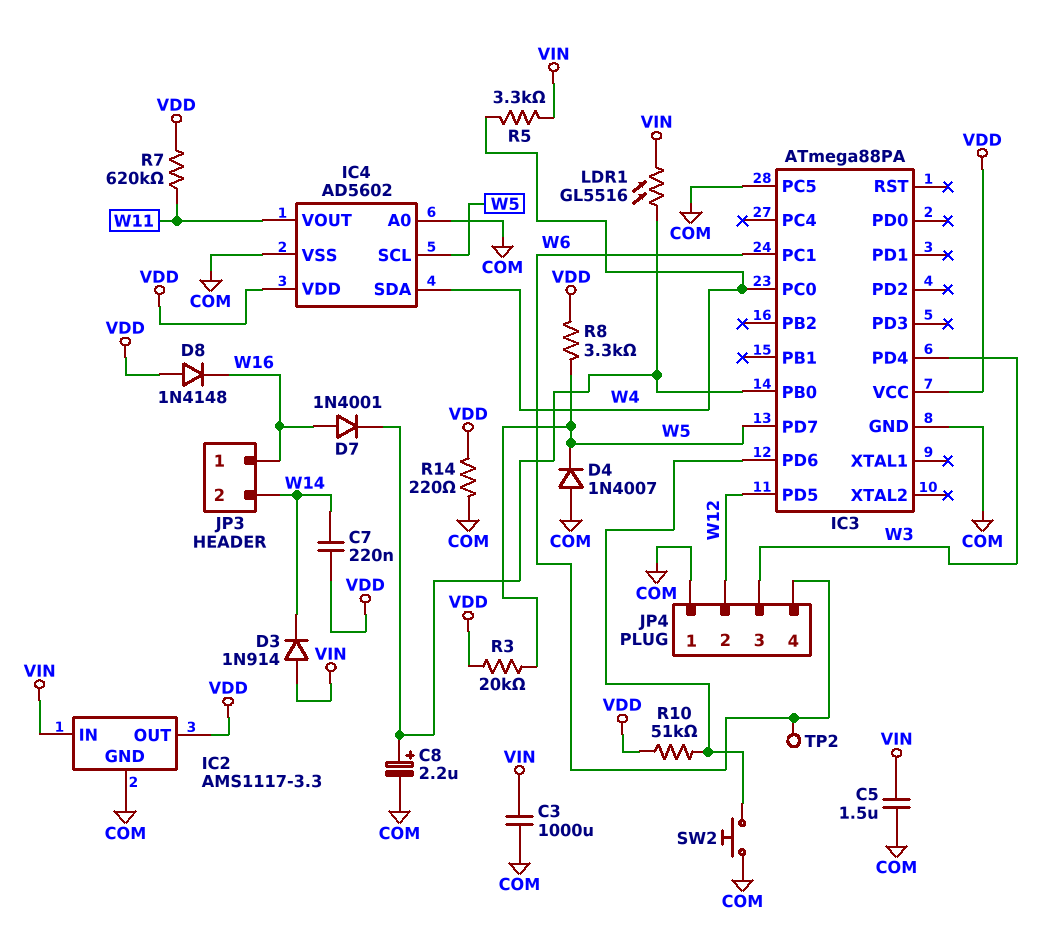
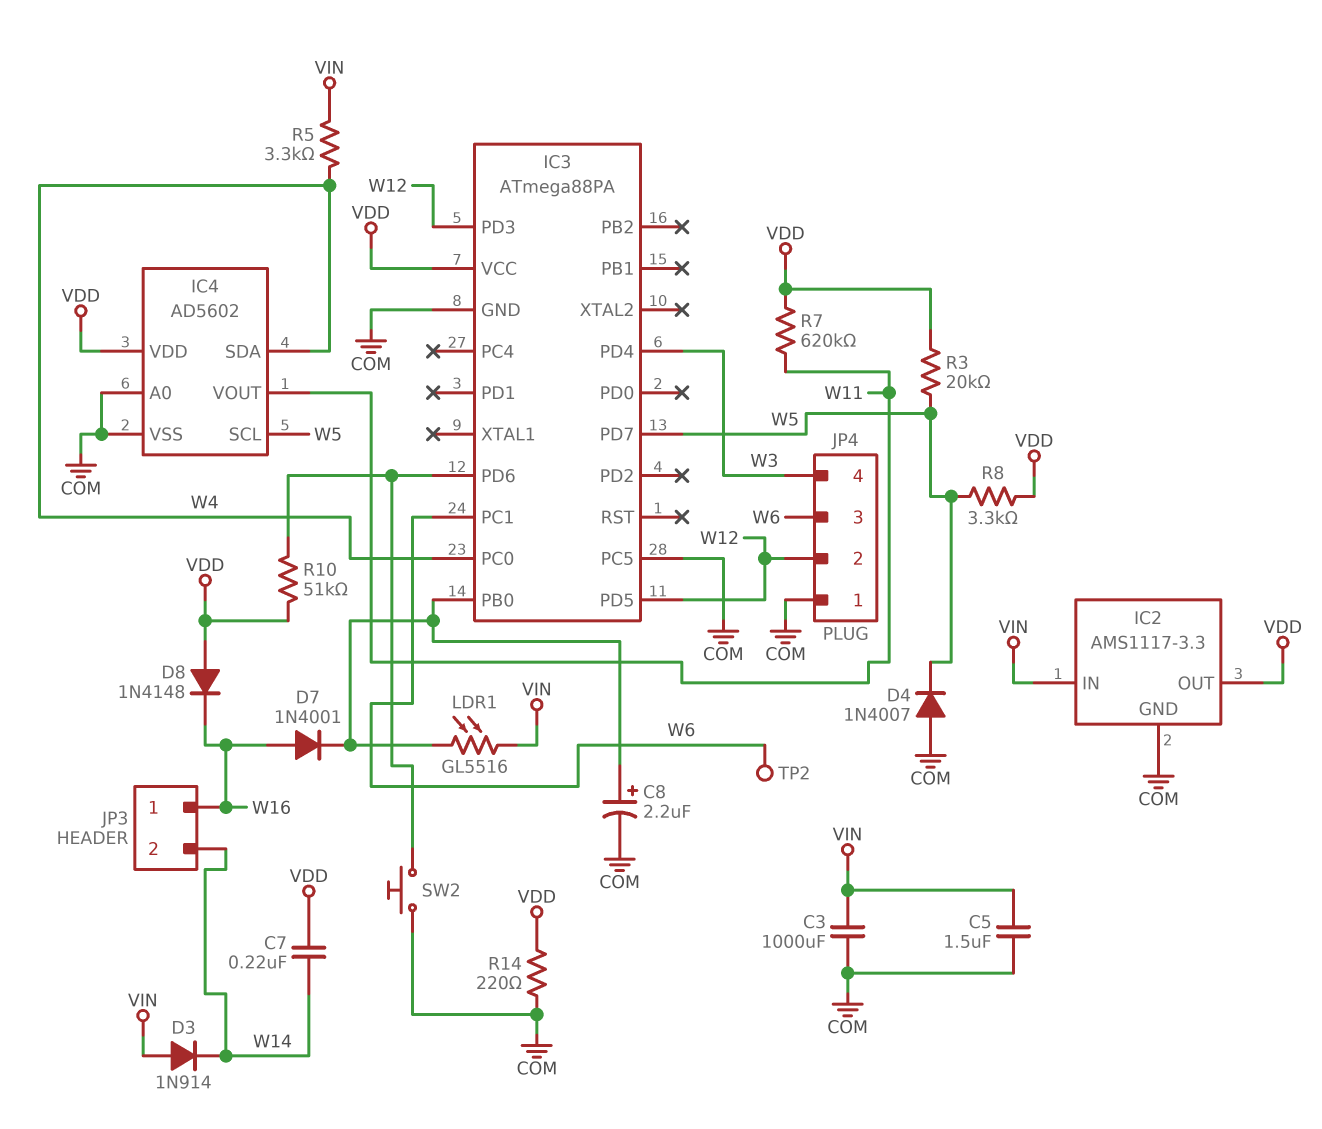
IC3 pin PD3: none -> W12
JP4 pin 3: W3 -> W6
JP4 pin 4: W6 -> W3

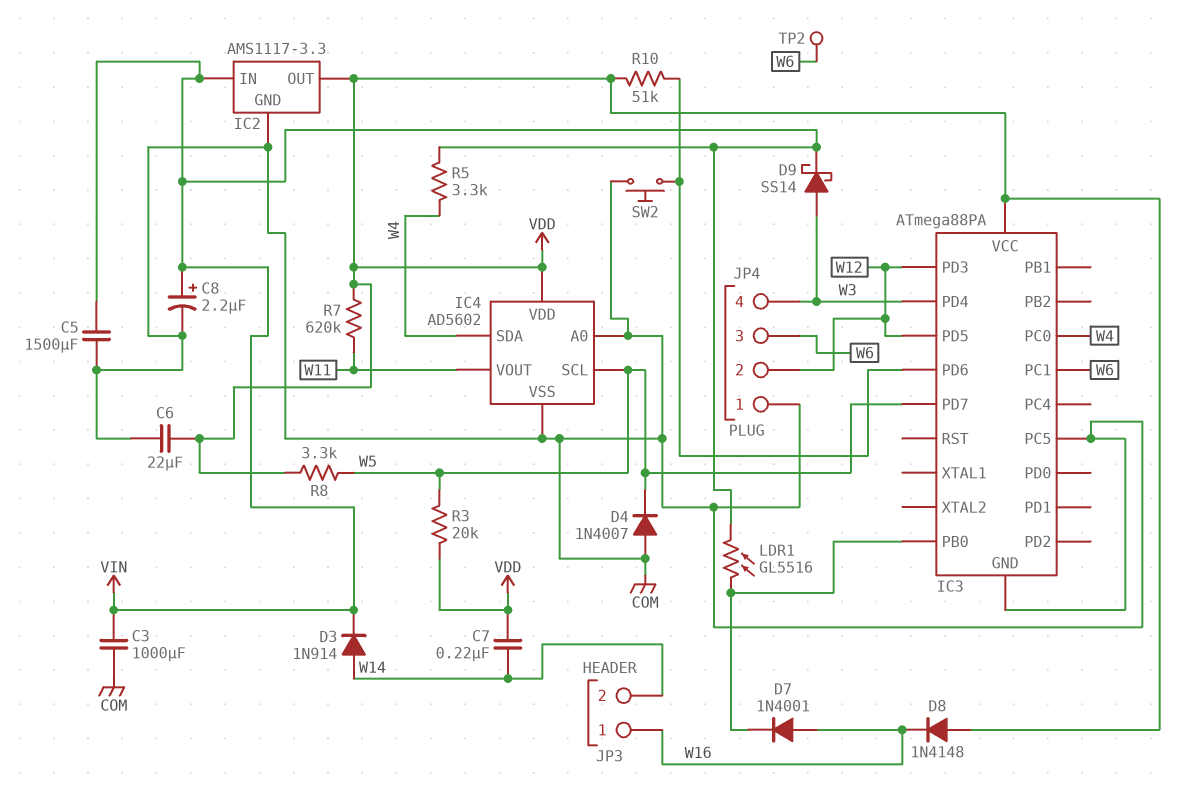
C5: 1.5uF (COM, VIN) -> 1500uF (COM, VIN)
C6: none -> 22uF (COM, VDD)
C8: 2.2uF (plus IC3/PB0, minus COM) -> 2.2uF (plus VIN, minus COM)
D3: diode 1N914 (A VIN, K W14) -> diode 1N914 (A W14, K VIN)
D9: none -> schottky SS14 (A W3, K VIN)
R14: 220 (COM, VDD) -> none

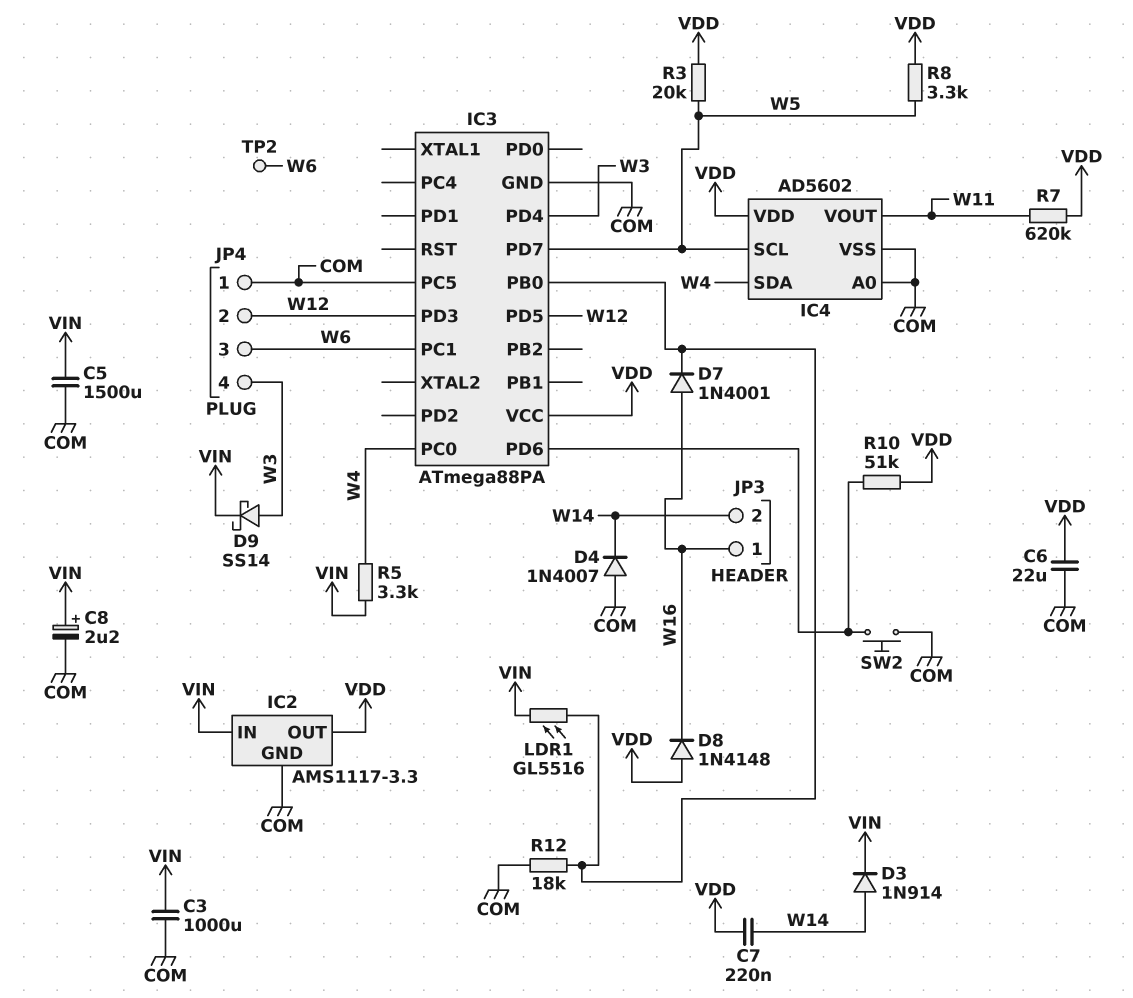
D4: diode 1N4007 (A COM, K W5) -> diode 1N4007 (A COM, K W14)
R12: none -> 18k (COM, IC3/PB0)

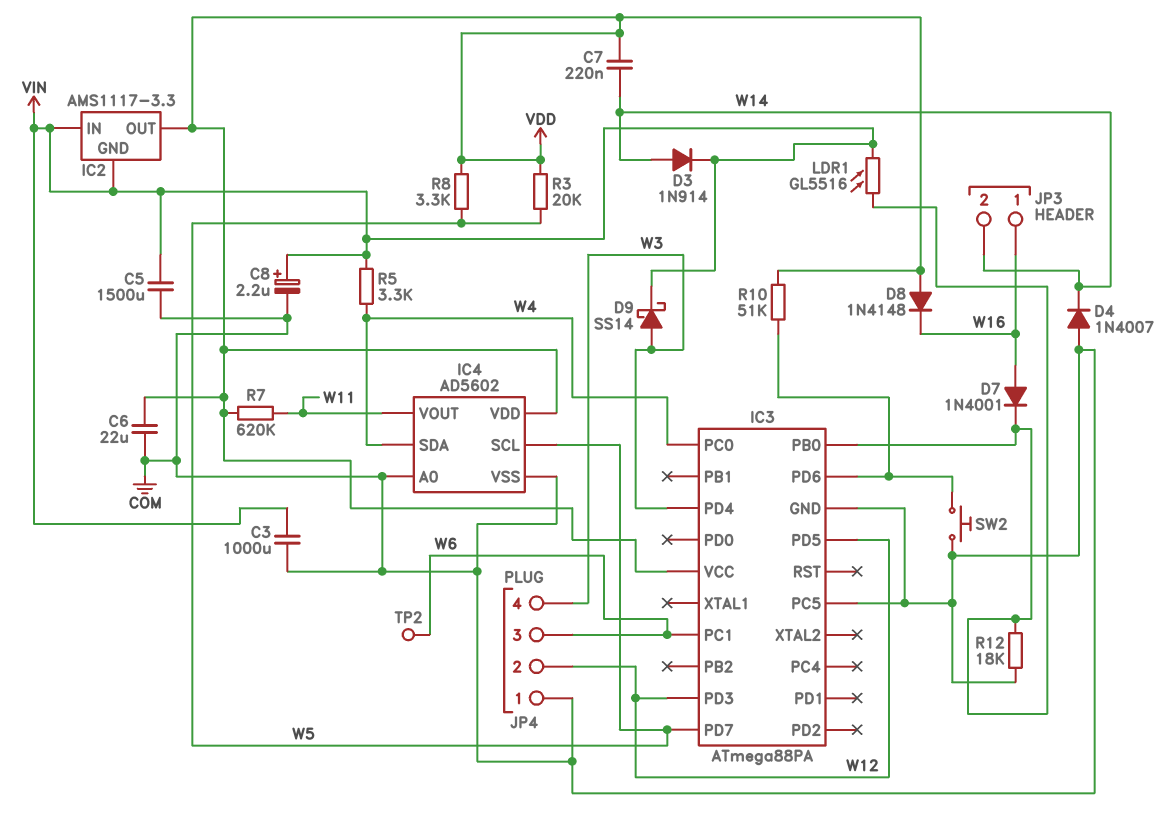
IC2 pin GND: COM -> VIN

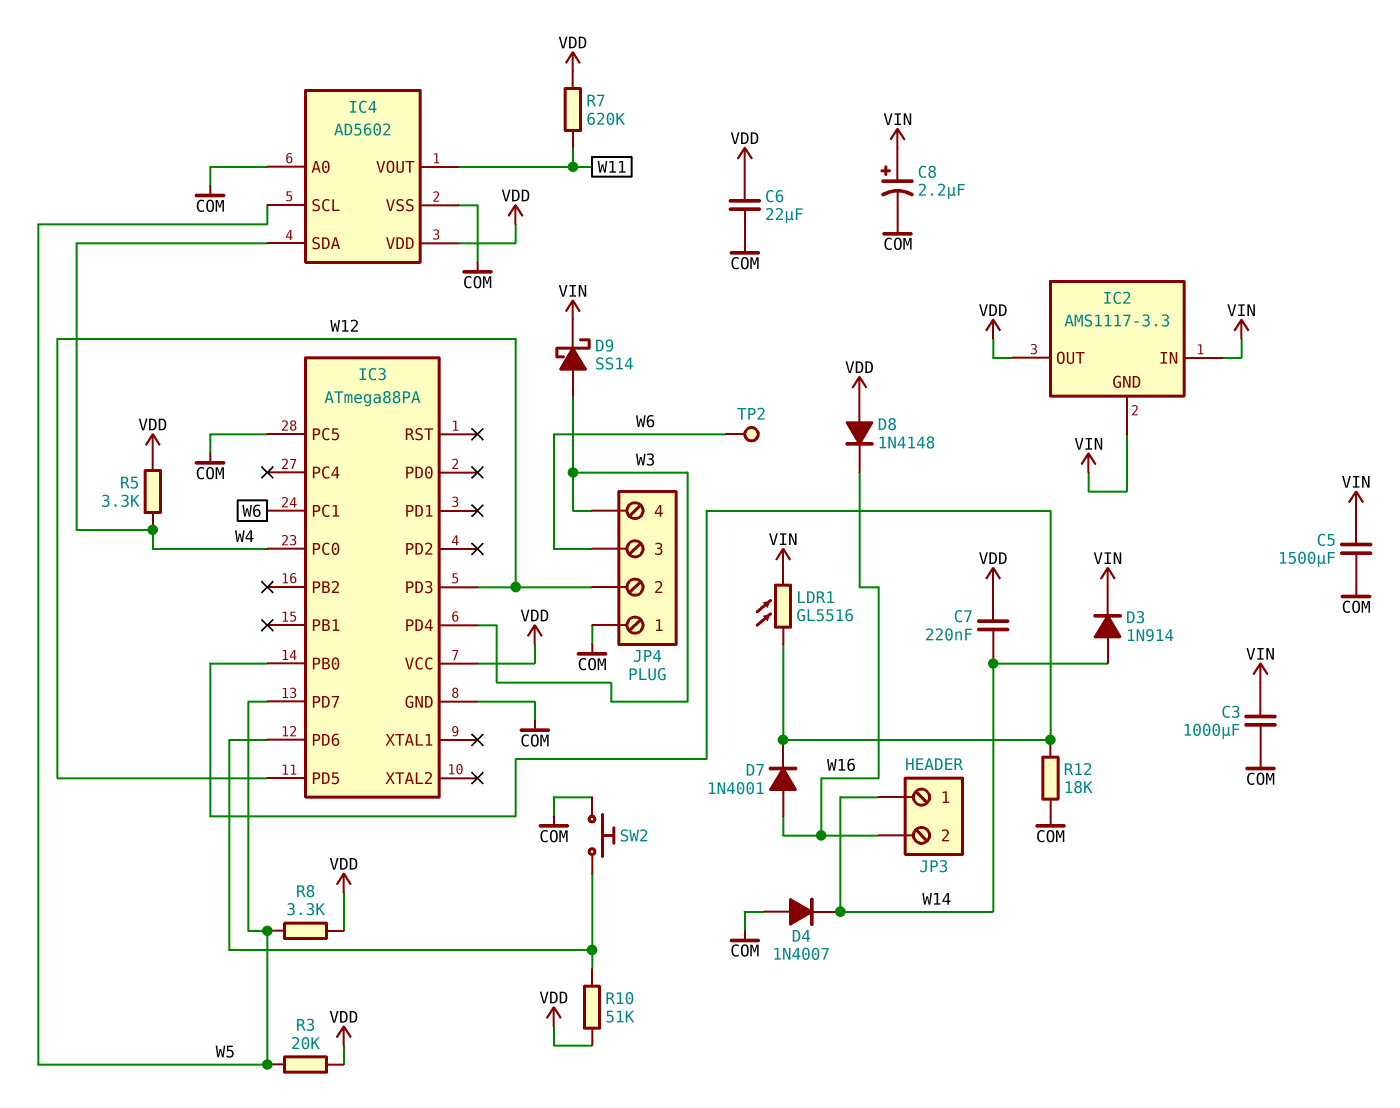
JP3 pin 1: W16 -> W14
JP3 pin 2: W14 -> W16
R5: 3.3k (VIN, W4) -> 3.3k (VDD, W4)

